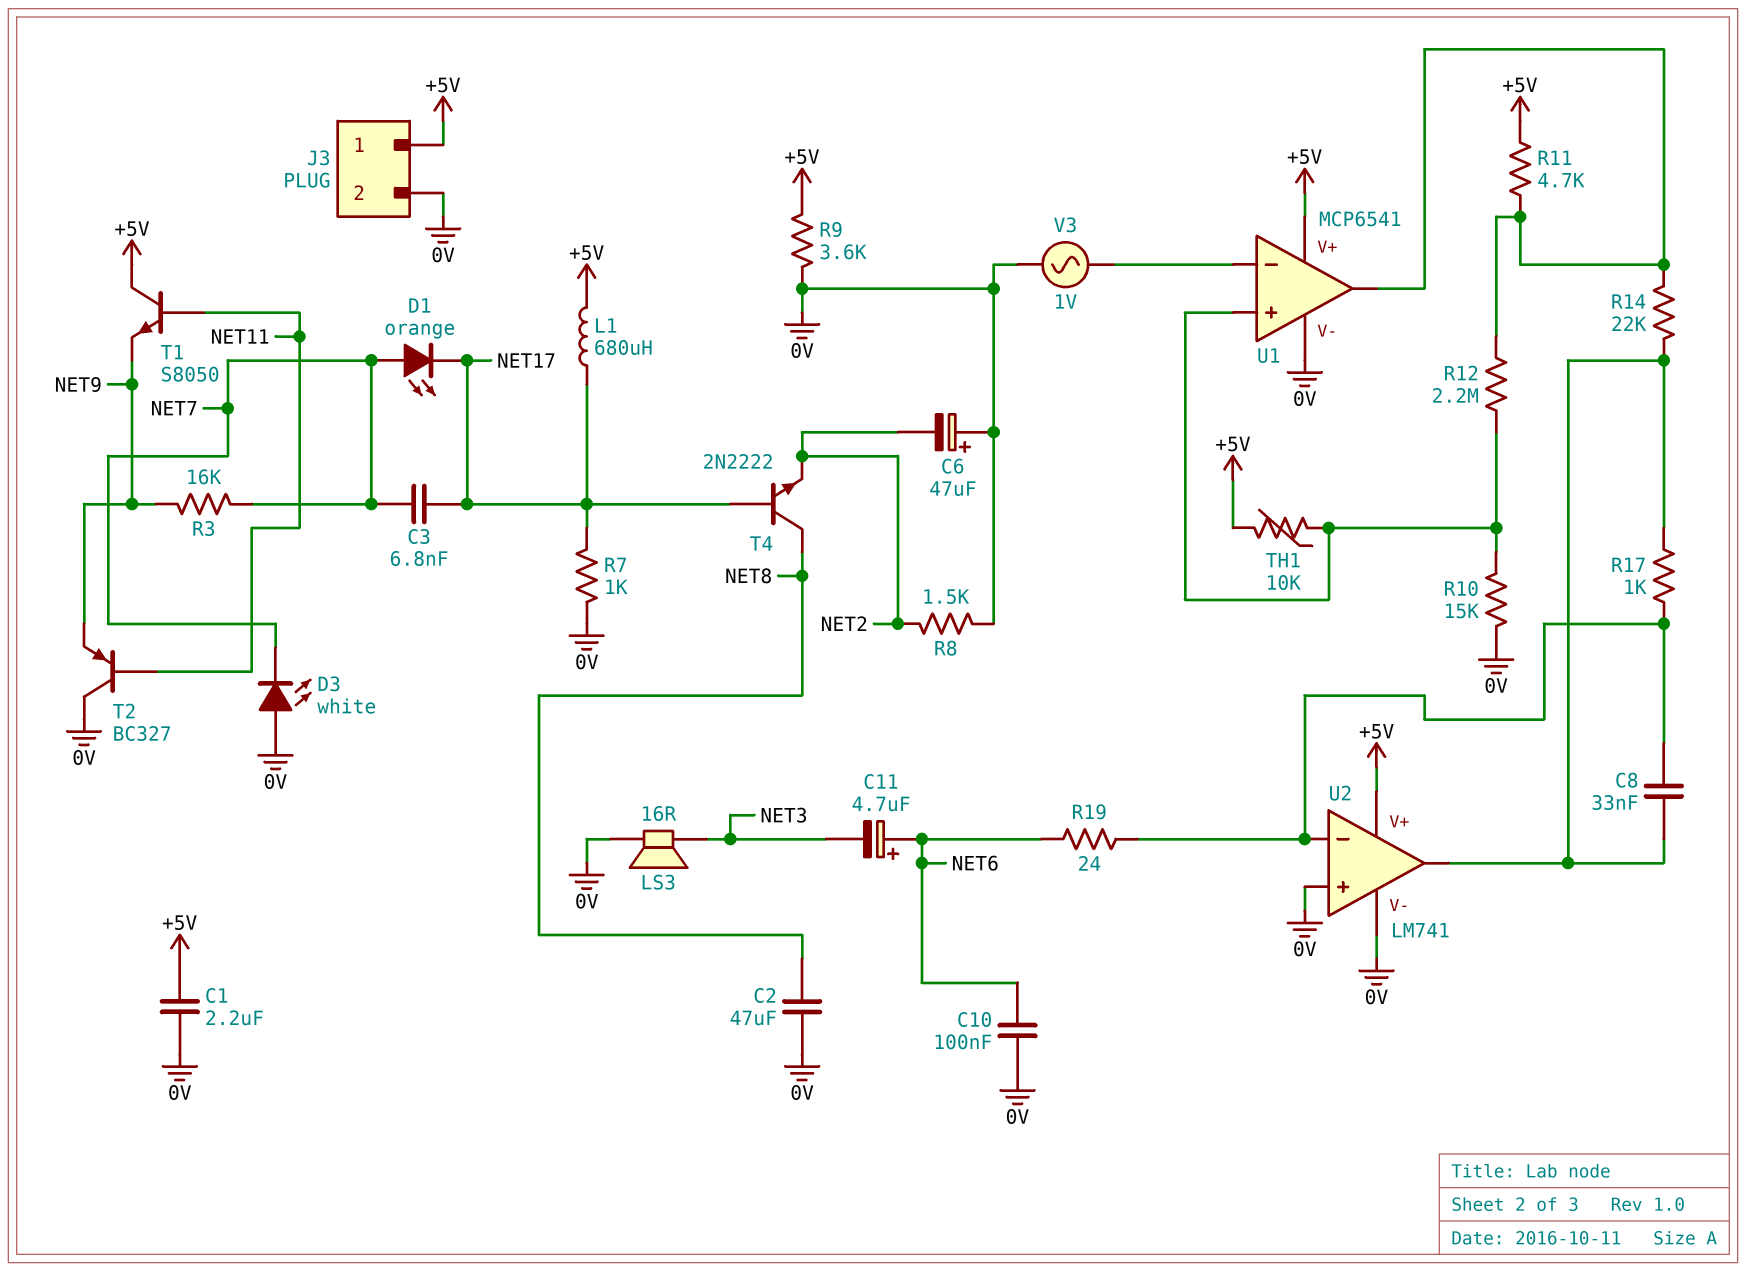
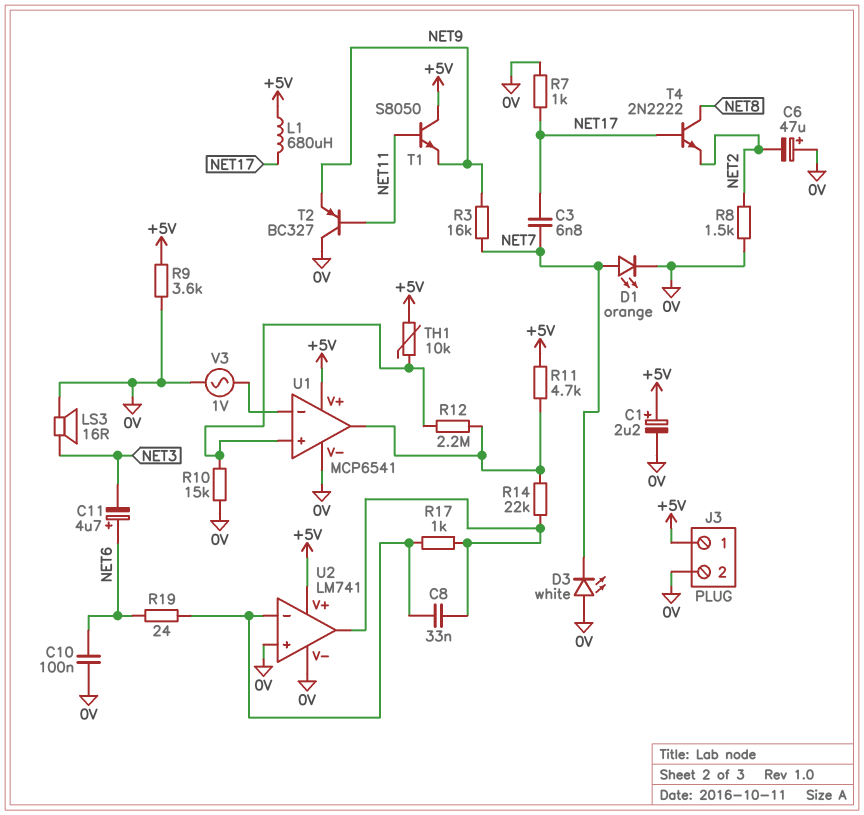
C1: 2.2uF (+5V, 0V) -> 2.2uF (plus +5V, minus 0V)
C2: 47uF (0V, NET8) -> none
D1: LED orange (A NET7, K NET17) -> LED orange (A NET7, K 0V)

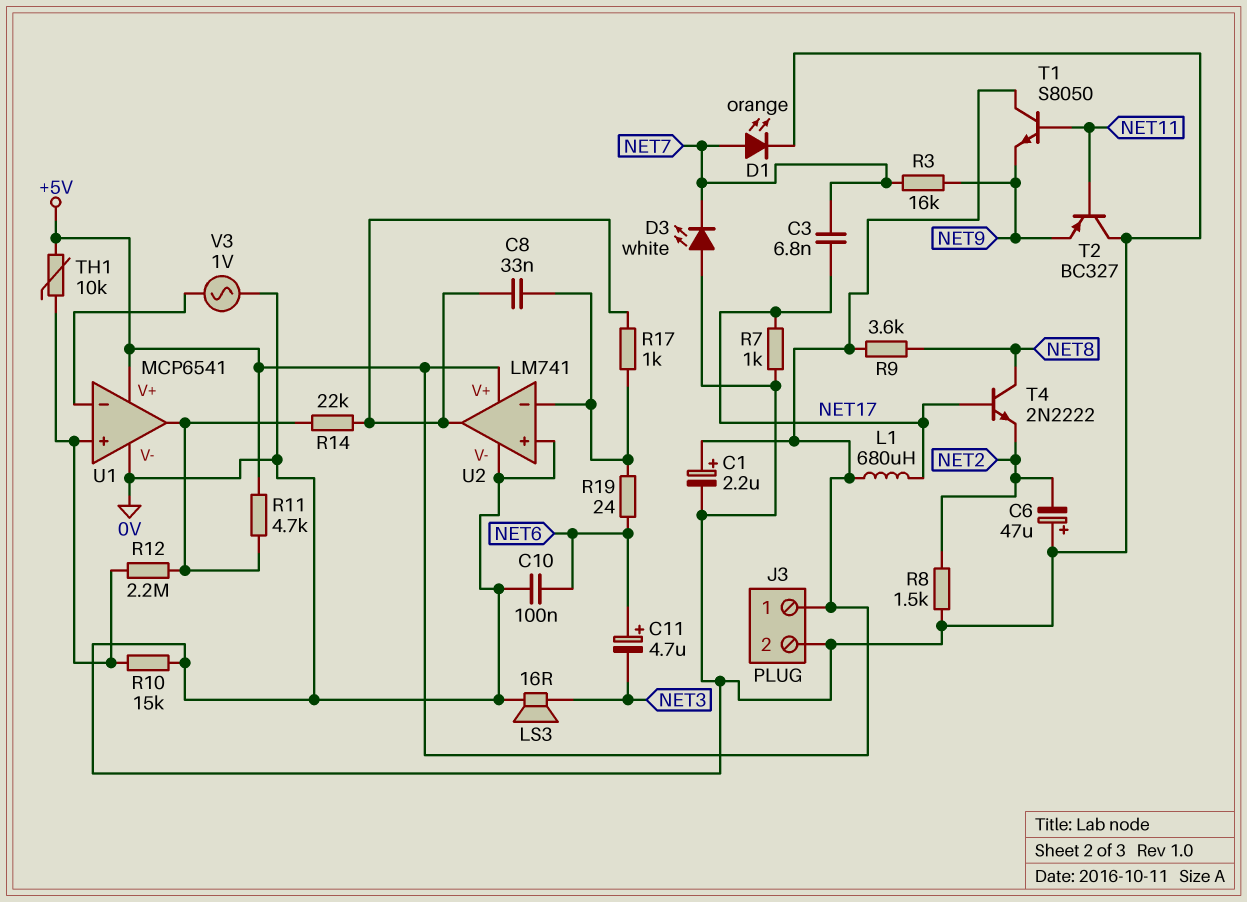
R9: 3.6k (+5V, 0V) -> 3.6k (+5V, NET8)

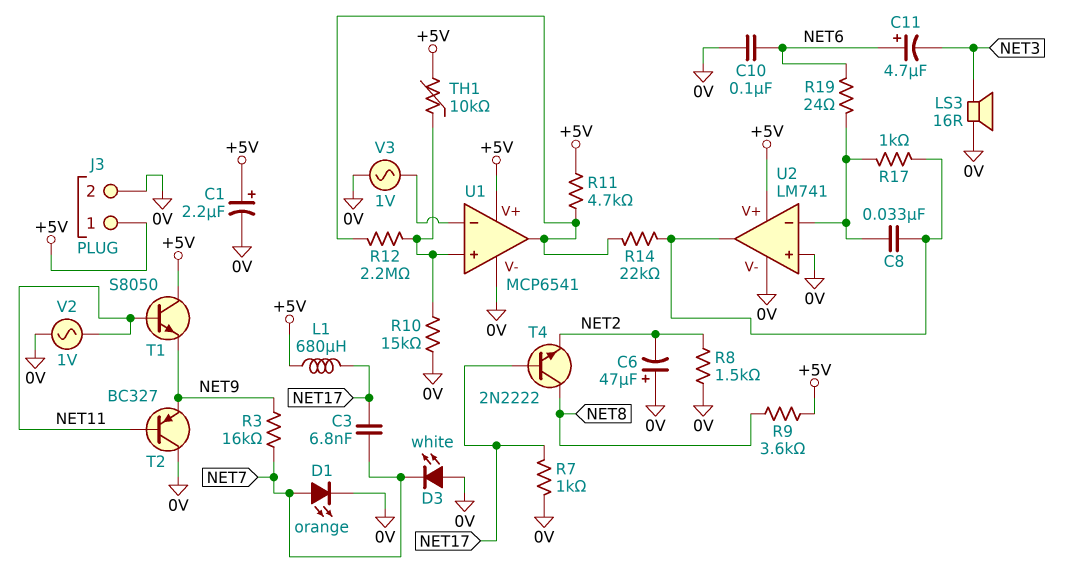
V2: none -> AC 1V (0V, NET11)

